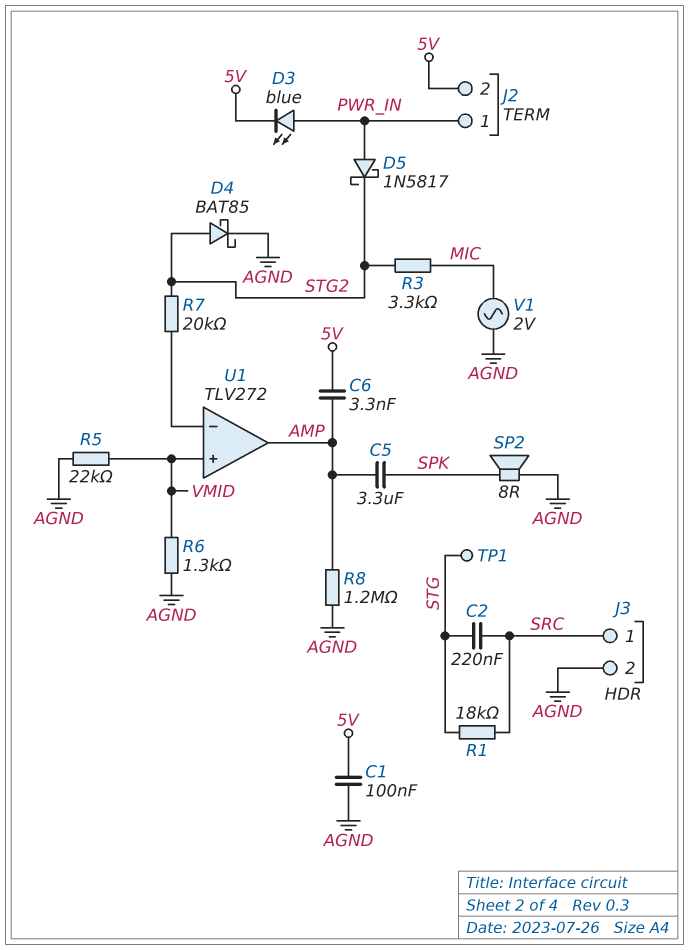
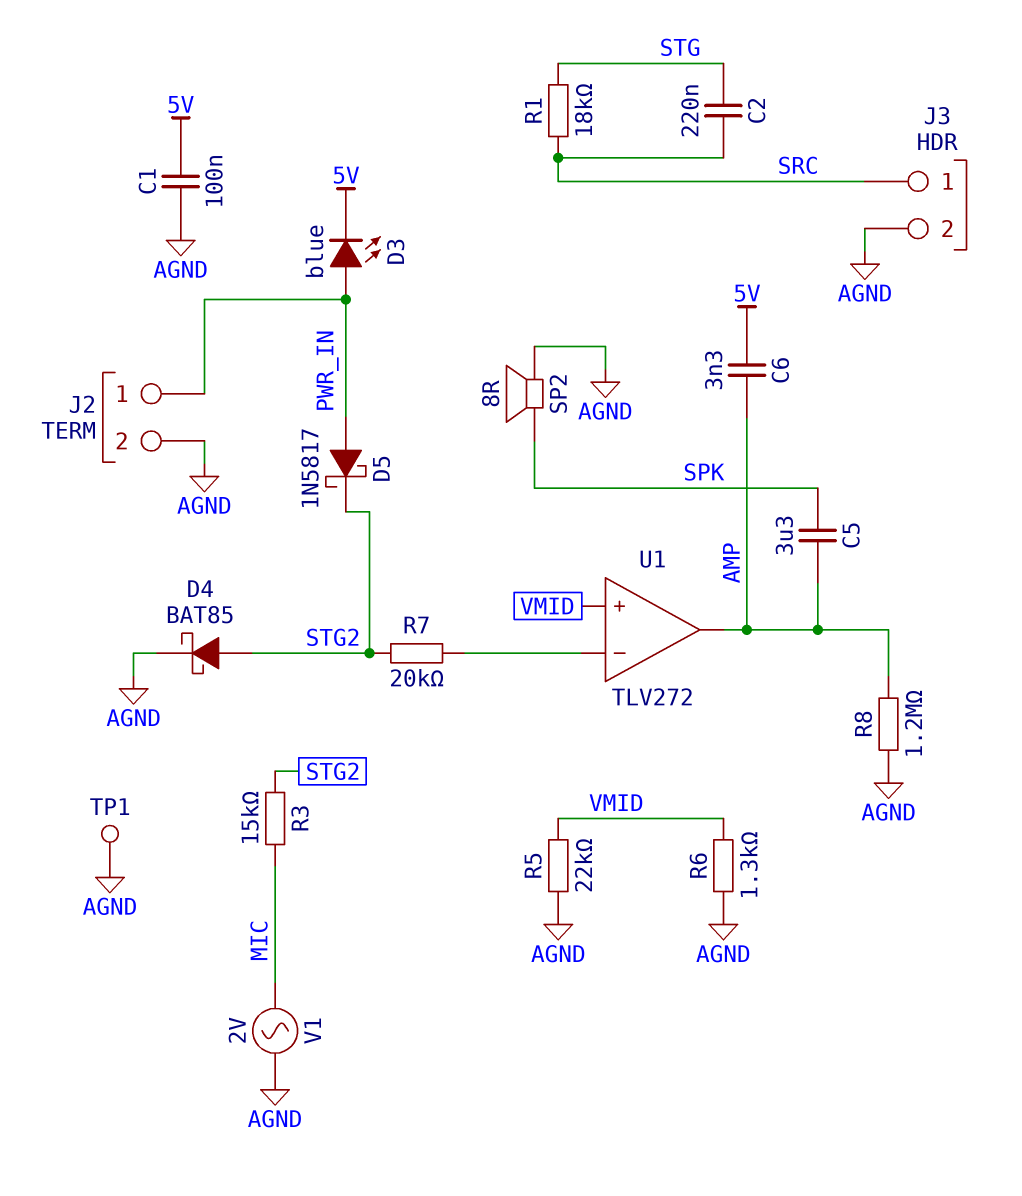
J2 pin 2: 5V -> AGND
R3: 3.3k (MIC, STG2) -> 15k (MIC, STG2)
TP1: test point (STG) -> test point (AGND)

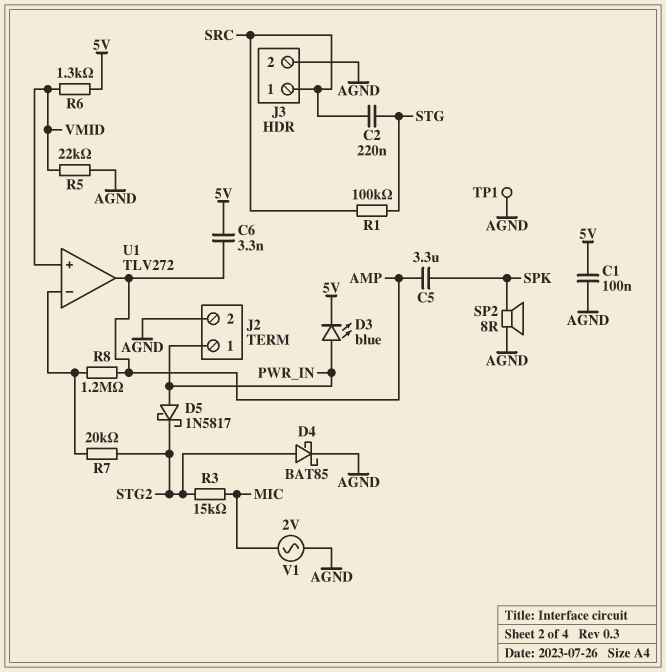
R1: 18k (SRC, STG) -> 100k (SRC, STG)
R6: 1.3k (AGND, VMID) -> 1.3k (5V, VMID)
R8: 1.2M (AGND, AMP) -> 1.2M (AMP, U1/in-)

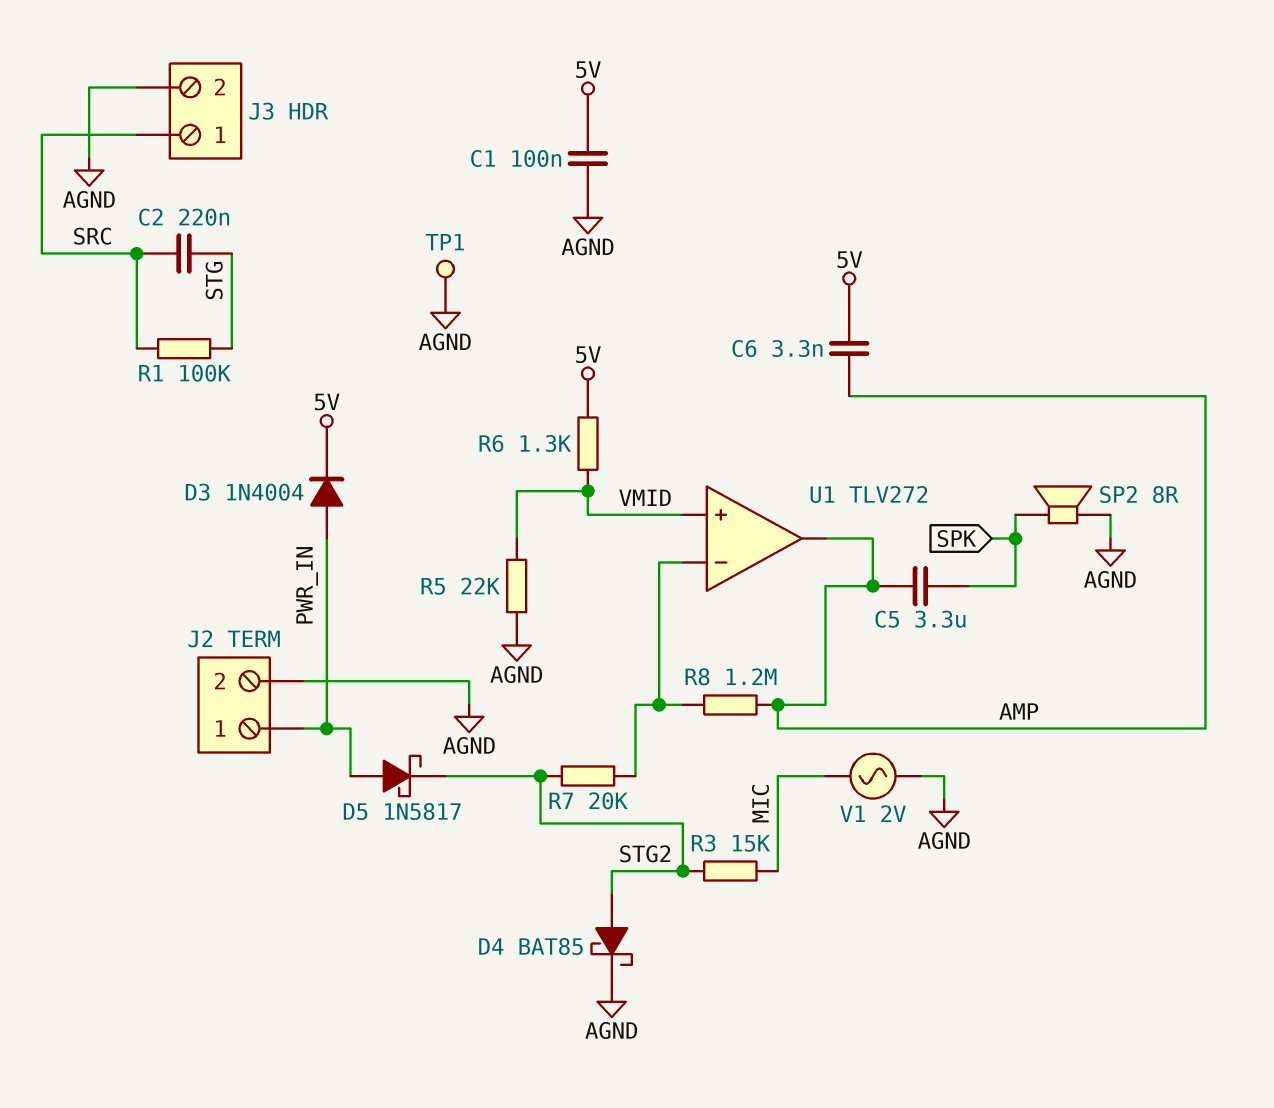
D3: LED blue (A PWR_IN, K 5V) -> diode 1N4004 (A PWR_IN, K 5V)

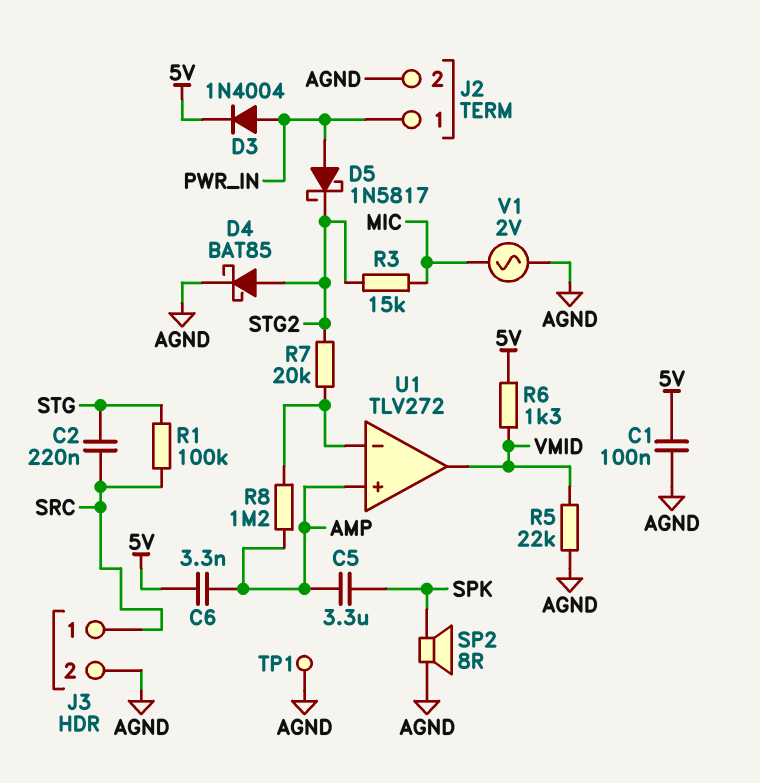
U1 pin in+: VMID -> AMP
U1 pin out: AMP -> VMID

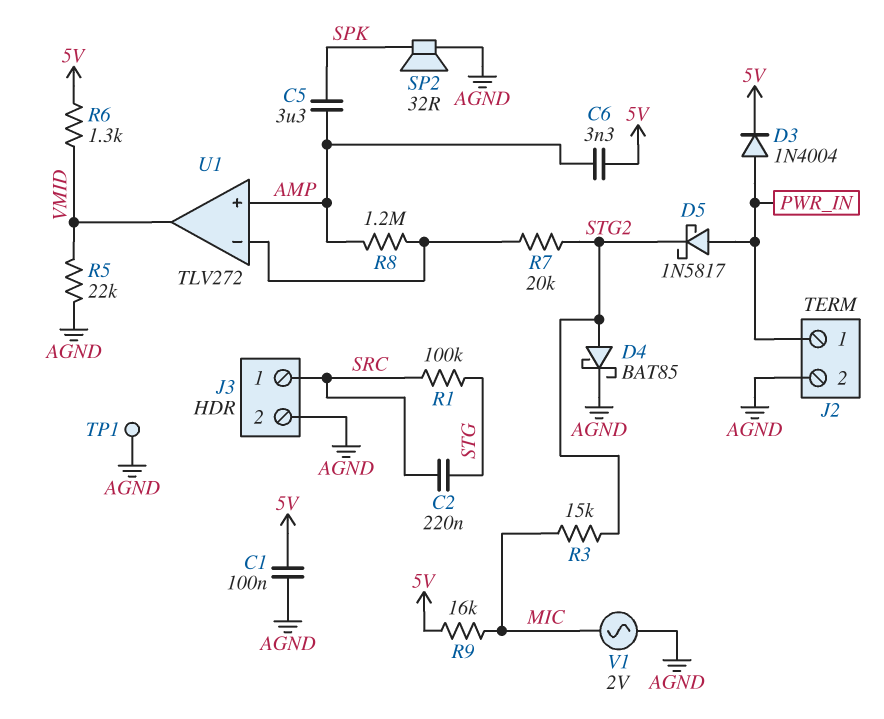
R9: none -> 16k (5V, MIC)
SP2: speaker 8R (AGND, SPK) -> speaker 32R (AGND, SPK)

